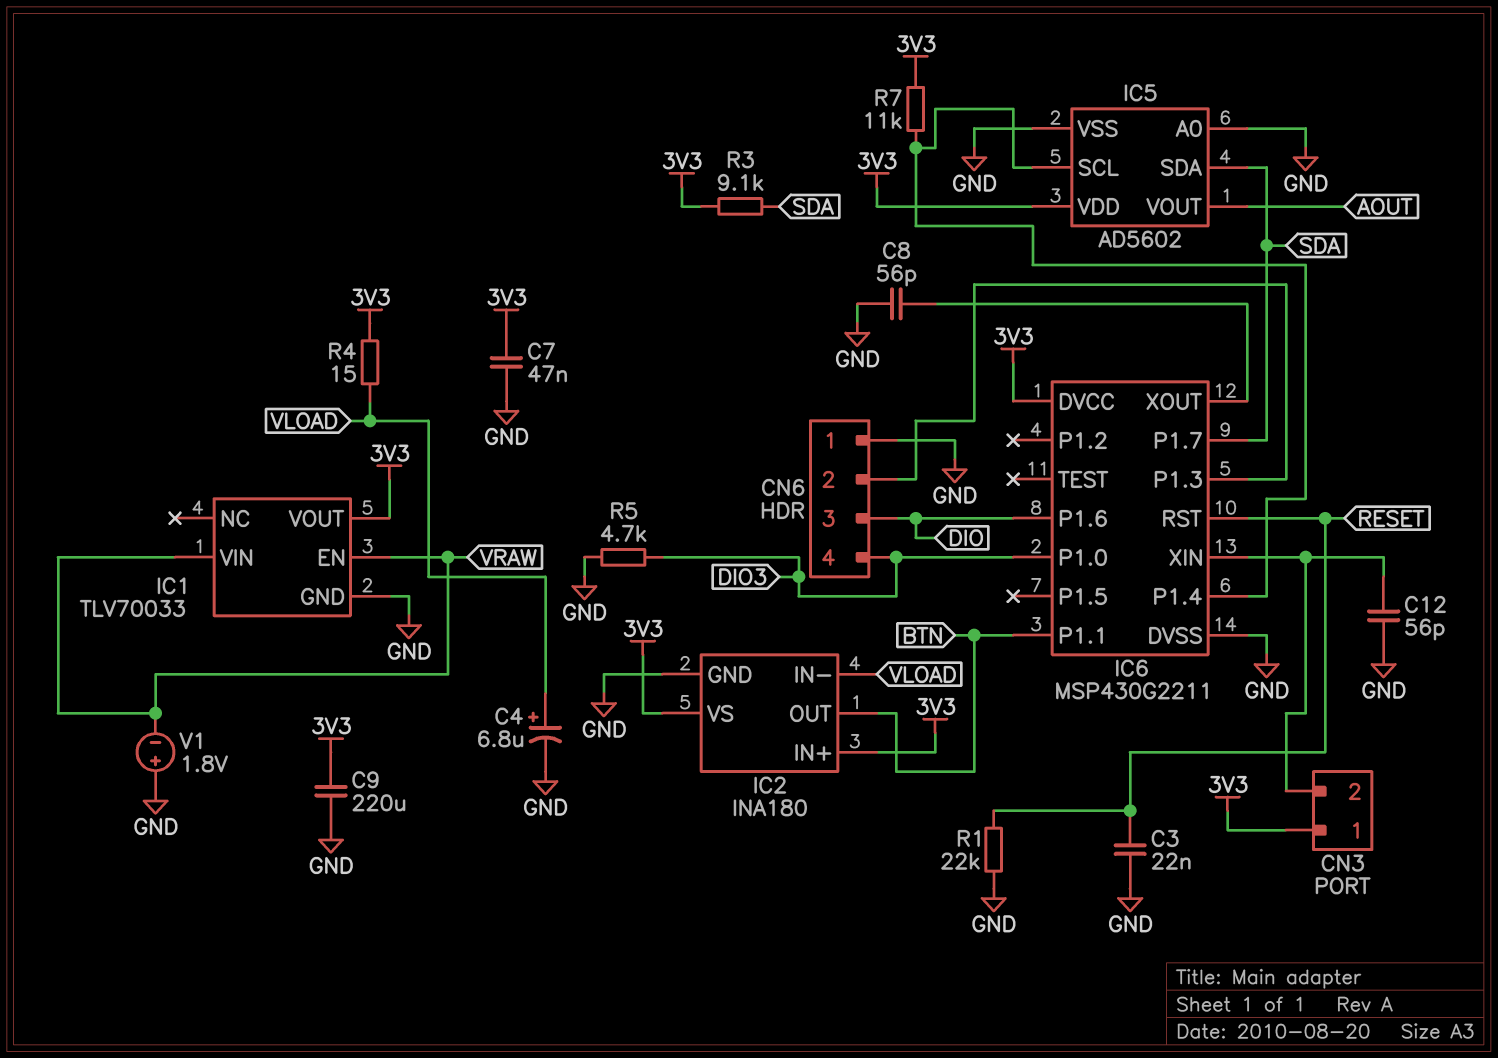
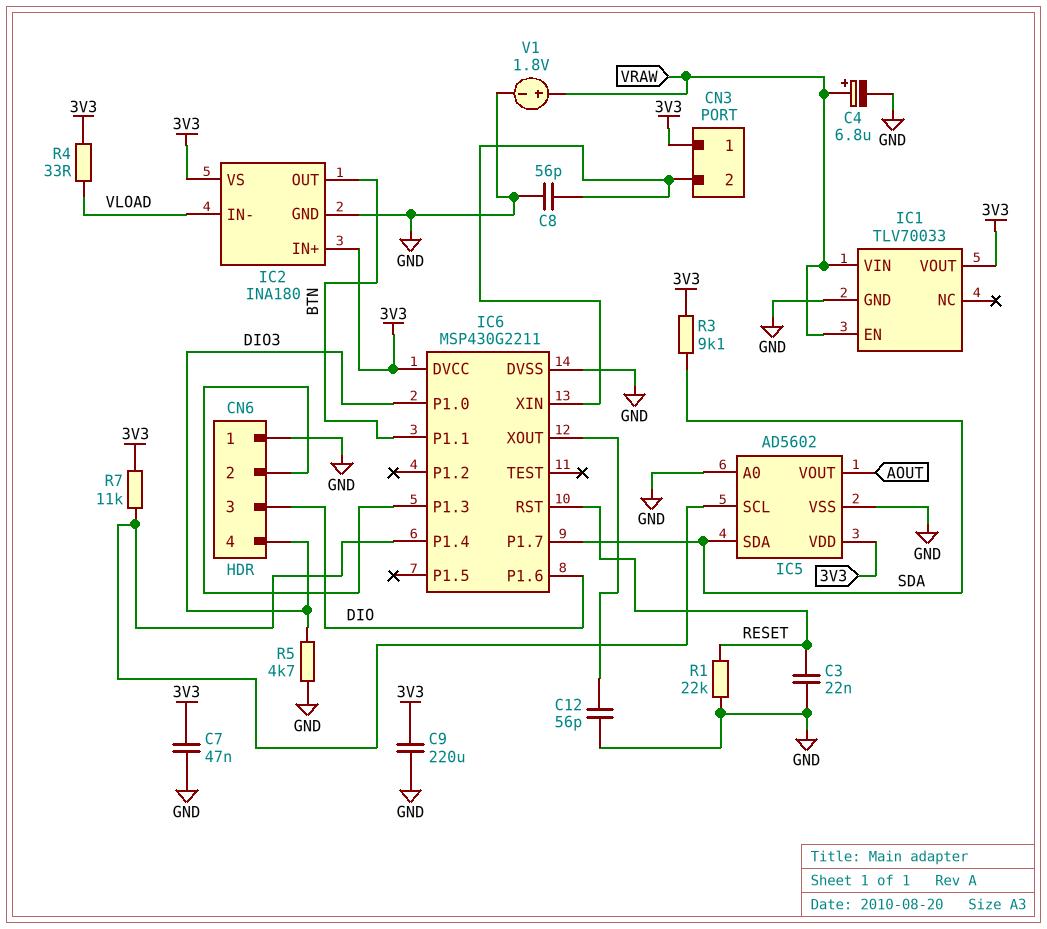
C4: 6.8uF (plus VLOAD, minus GND) -> 6.8uF (plus VRAW, minus GND)
C8: 56pF (GND, IC6/XOUT) -> 56pF (CN3/2, GND)
C12: 56pF (CN3/2, GND) -> 56pF (GND, IC6/XOUT)
R4: 15 (3V3, VLOAD) -> 33 (3V3, VLOAD)
V1: 1.8V (plus GND, minus VRAW) -> 1.8V (plus VRAW, minus GND)

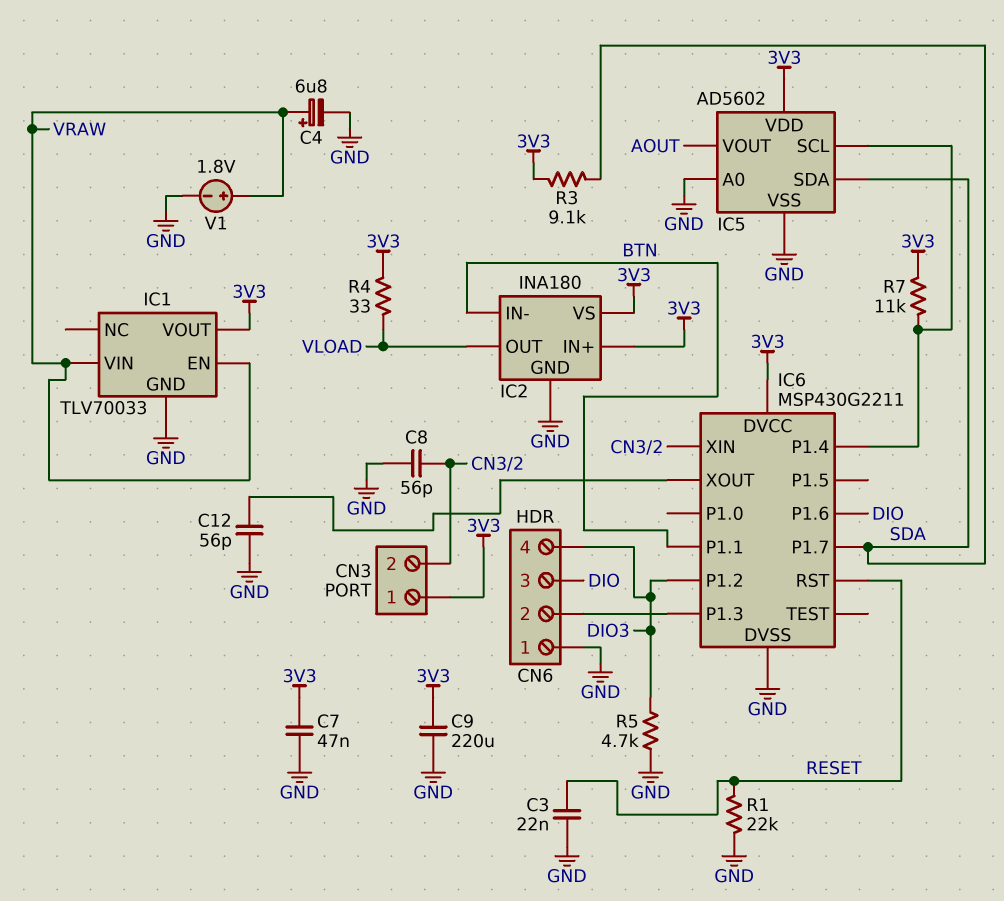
IC2 pin IN-: VLOAD -> BTN
IC2 pin OUT: BTN -> VLOAD
IC6 pin P1.0: DIO3 -> none
IC6 pin P1.2: none -> DIO3

